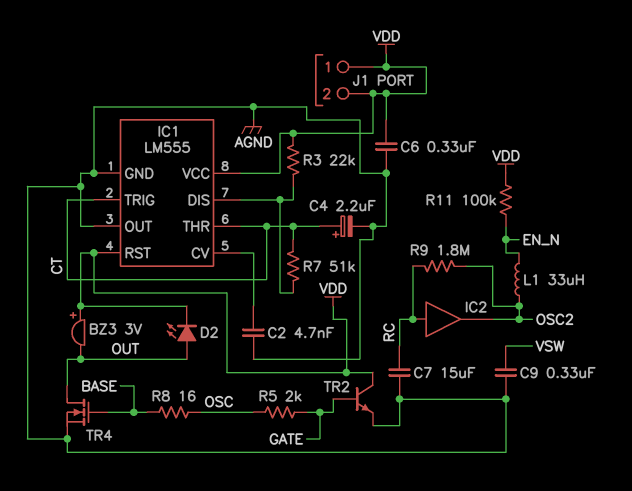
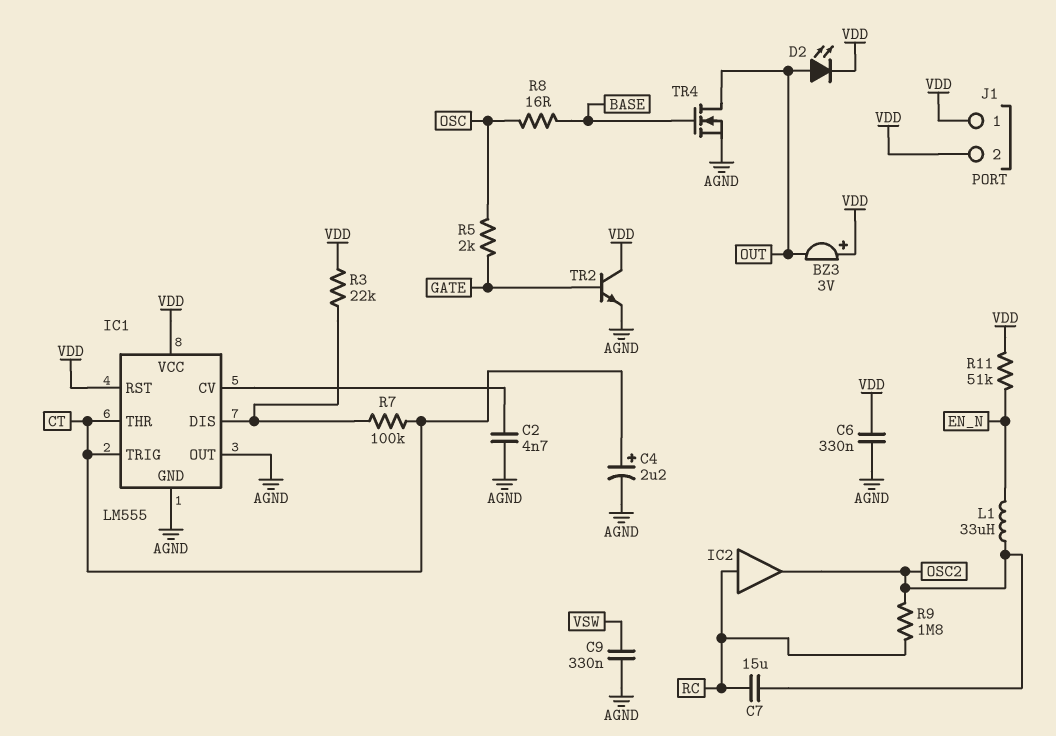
C7: 15uF (AGND, RC) -> 15uF (OSC2, RC)
R7: 51k (CT, IC1/DIS) -> 100k (CT, IC1/DIS)
R11: 100k (EN_N, VDD) -> 51k (EN_N, VDD)

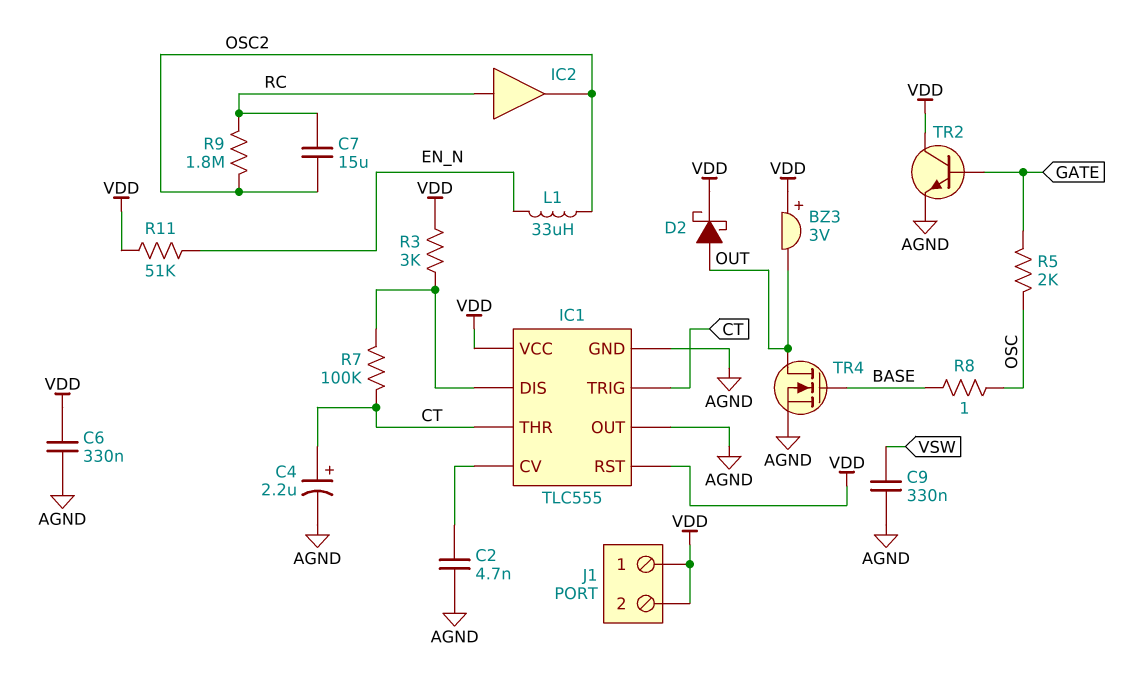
D2: LED (A OUT, K VDD) -> schottky (A OUT, K VDD)
IC1: LM555 -> TLC555
R3: 22k (IC1/DIS, VDD) -> 3k (IC1/DIS, VDD)
R8: 16 (BASE, OSC) -> 1 (BASE, OSC)

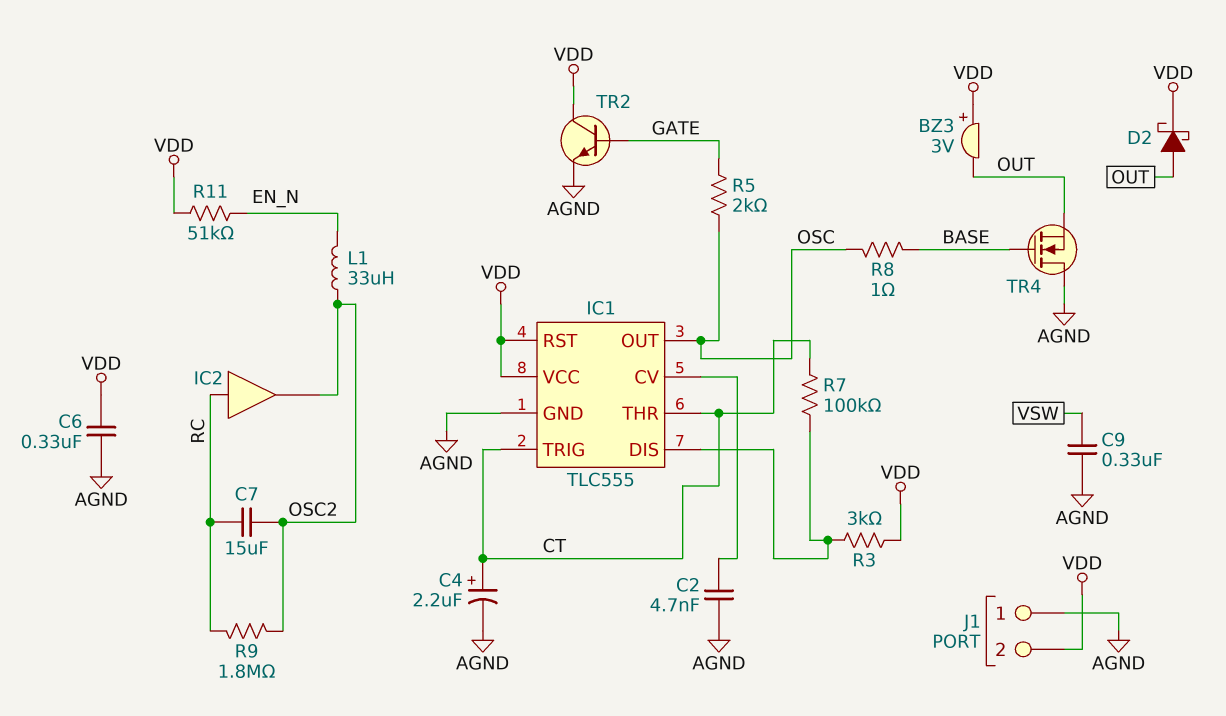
IC1 pin OUT: AGND -> OSC
J1 pin 1: VDD -> AGND
TR4: NMOS (G BASE, D OUT, S AGND) -> NMOS (G BASE, D AGND, S OUT)

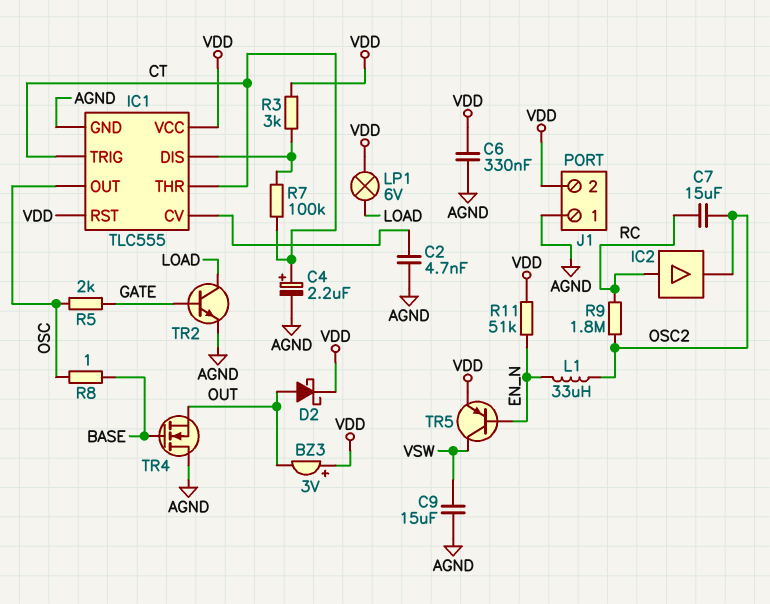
C9: 330nF (AGND, VSW) -> 15uF (AGND, VSW)
LP1: none -> lamp 6V (LOAD, VDD)
TR2: NPN (B GATE, C VDD, E AGND) -> NPN (B GATE, C LOAD, E AGND)
TR5: none -> PNP (B EN_N, C VSW, E VDD)

